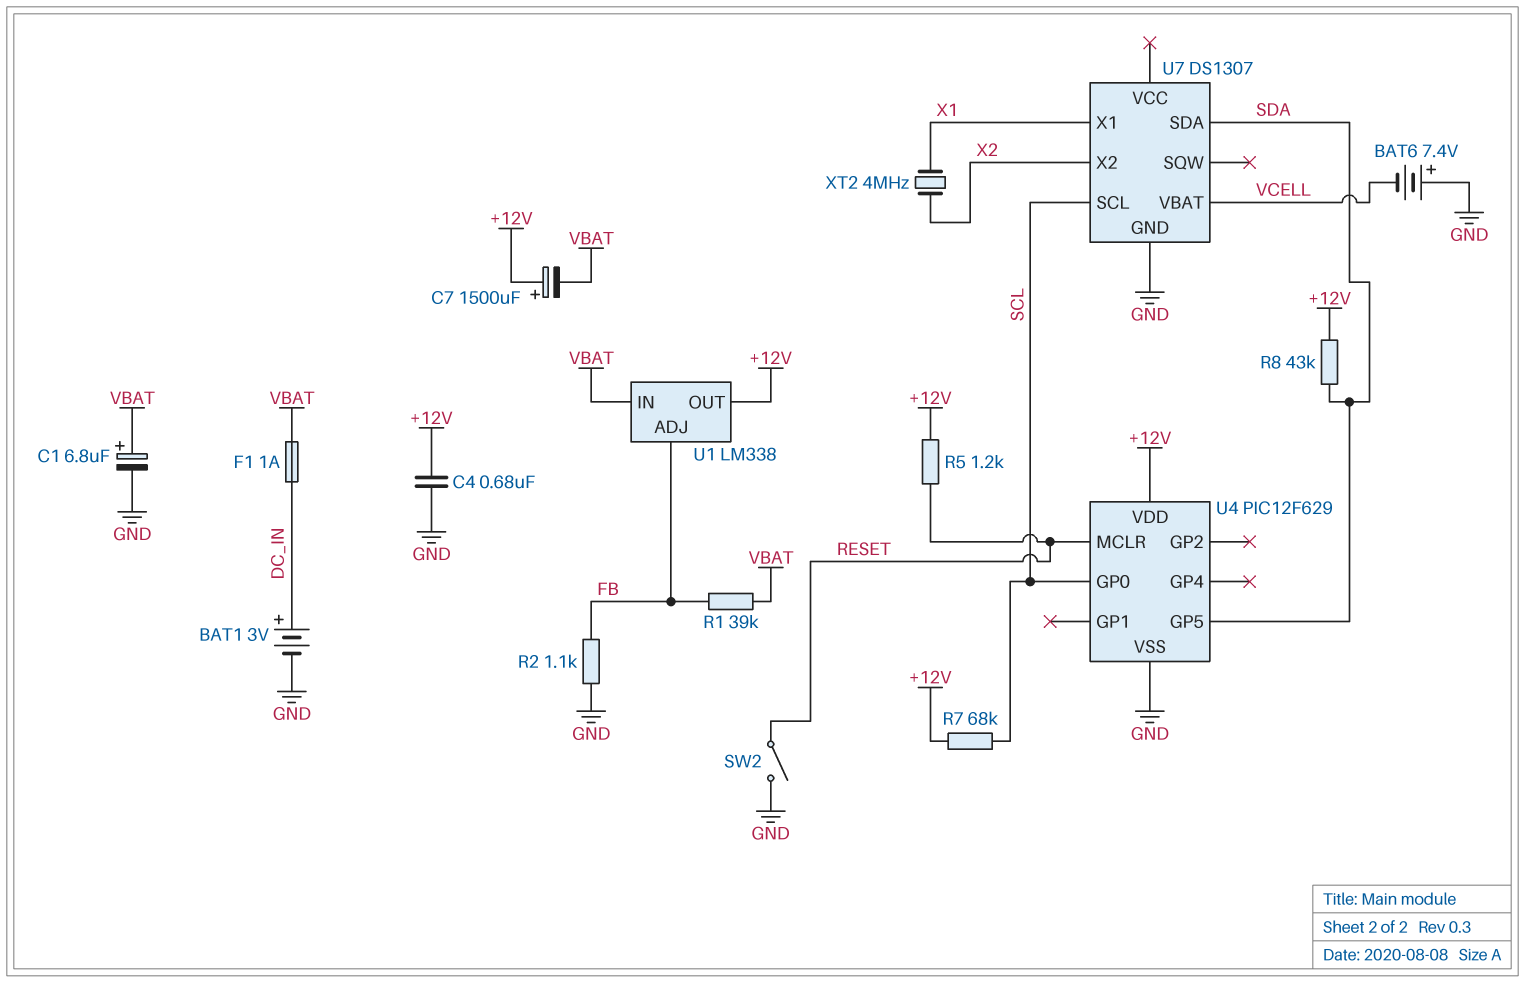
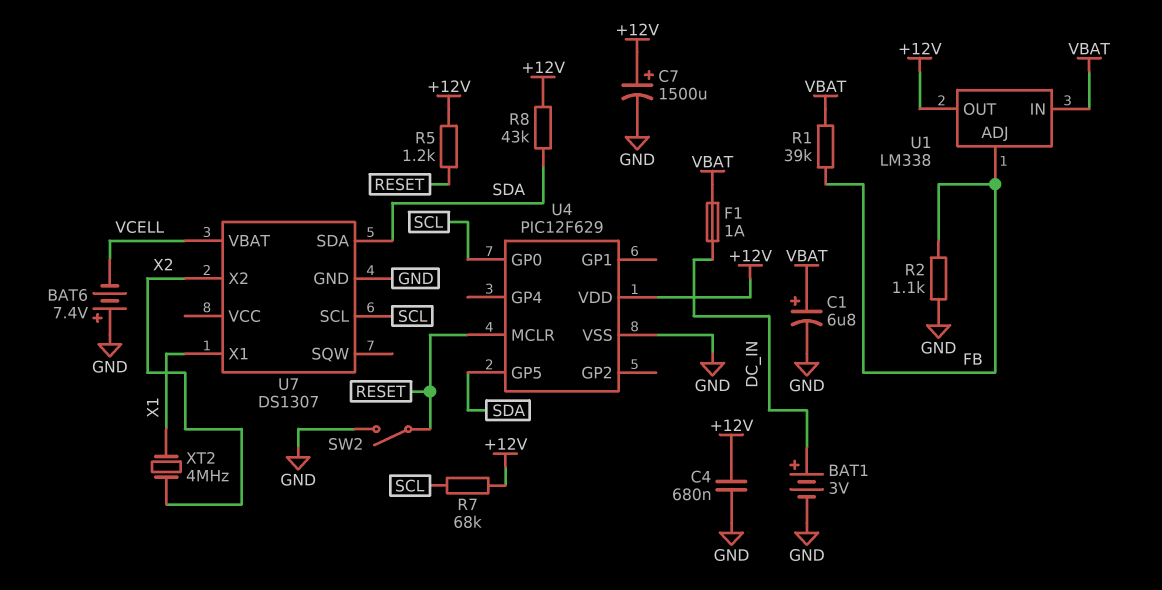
C7: 1500uF (plus +12V, minus VBAT) -> 1500uF (plus +12V, minus GND)

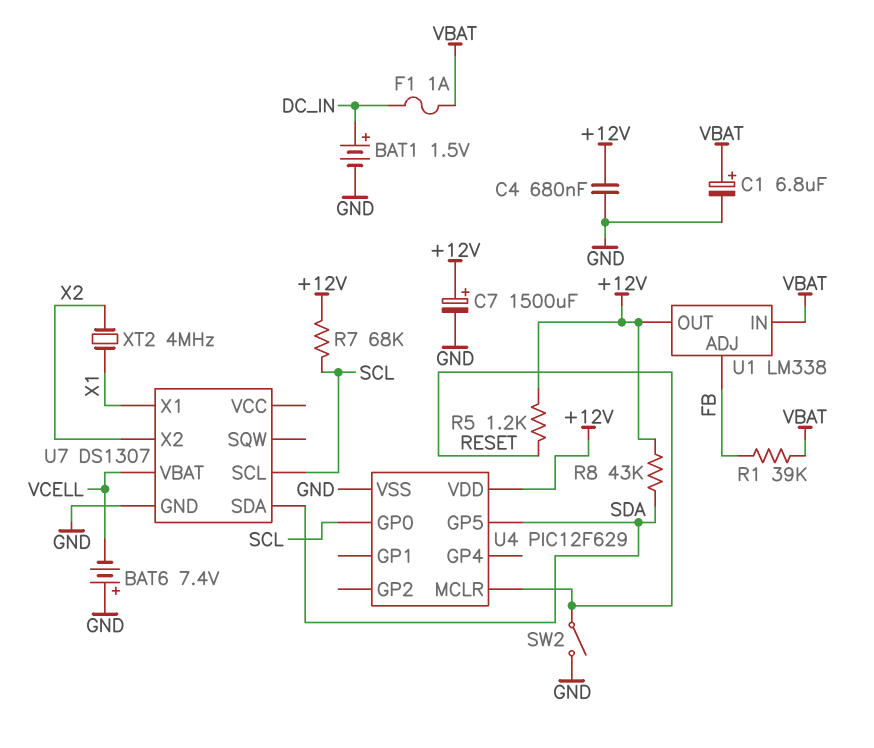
BAT1: 3V (plus DC_IN, minus GND) -> 1.5V (plus DC_IN, minus GND)
R2: 1.1k (FB, GND) -> none

